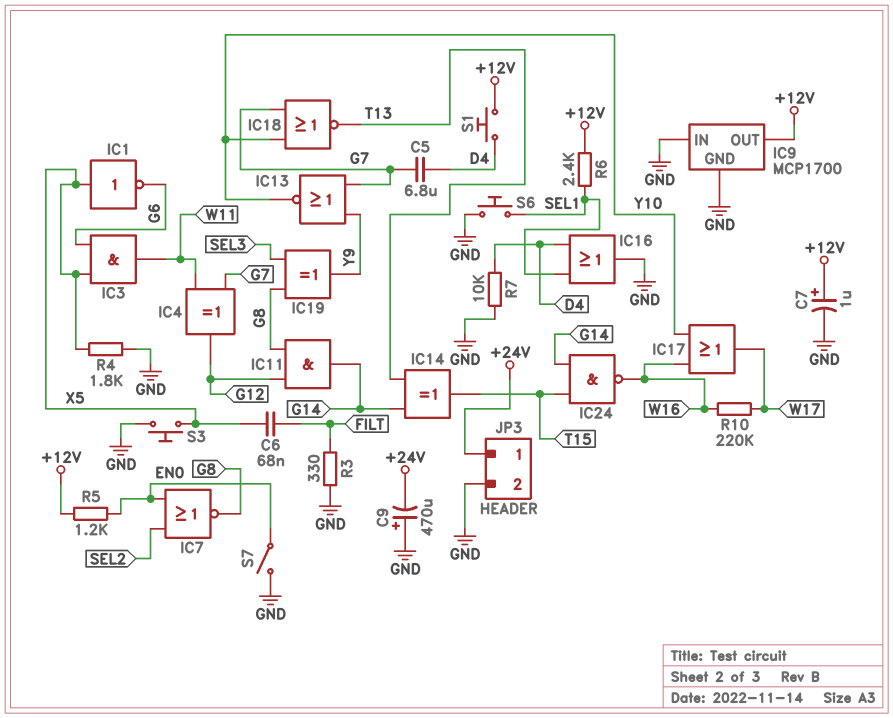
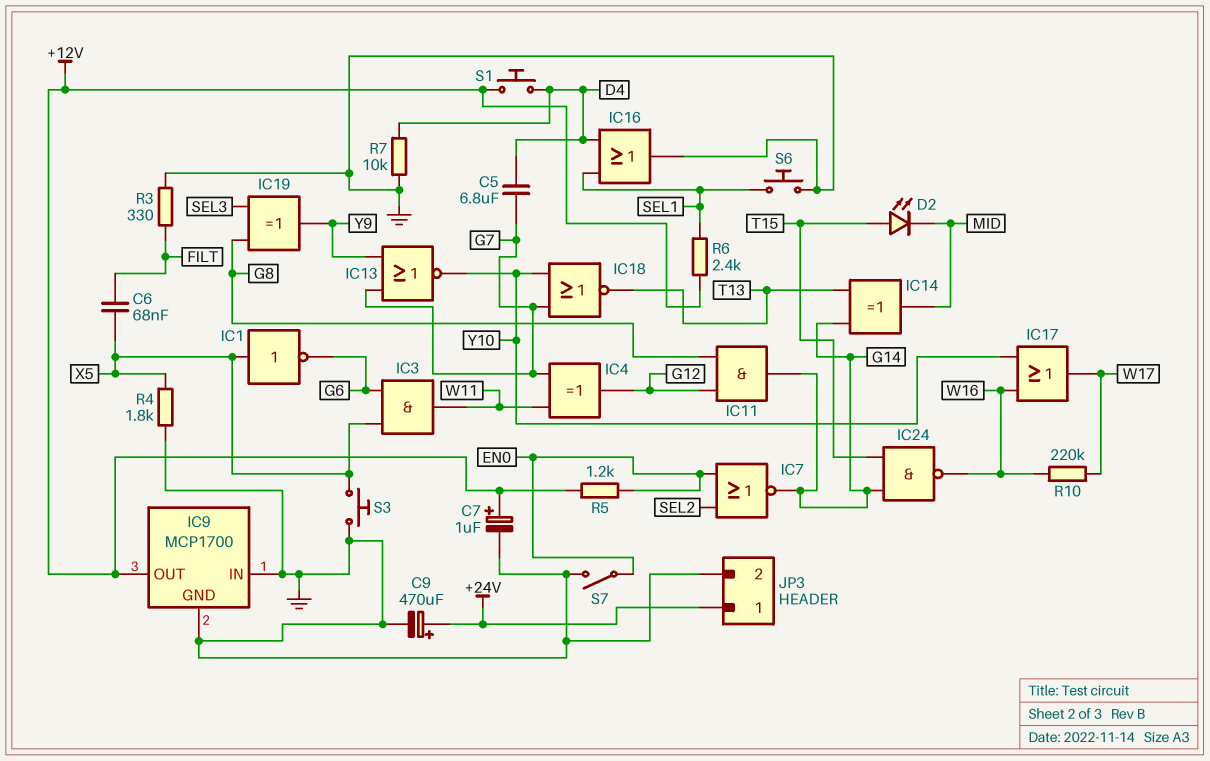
C9: 470uF (plus GND, minus +24V) -> 470uF (plus +24V, minus GND)
D2: none -> LED (A T15, K MID)
IC7: NOR (in EN0, in SEL2, out G8) -> NOR (in EN0, in SEL2, out G14)
IC14: XOR (in G14, in T13, out T15) -> XOR (in G14, in T13, out MID)

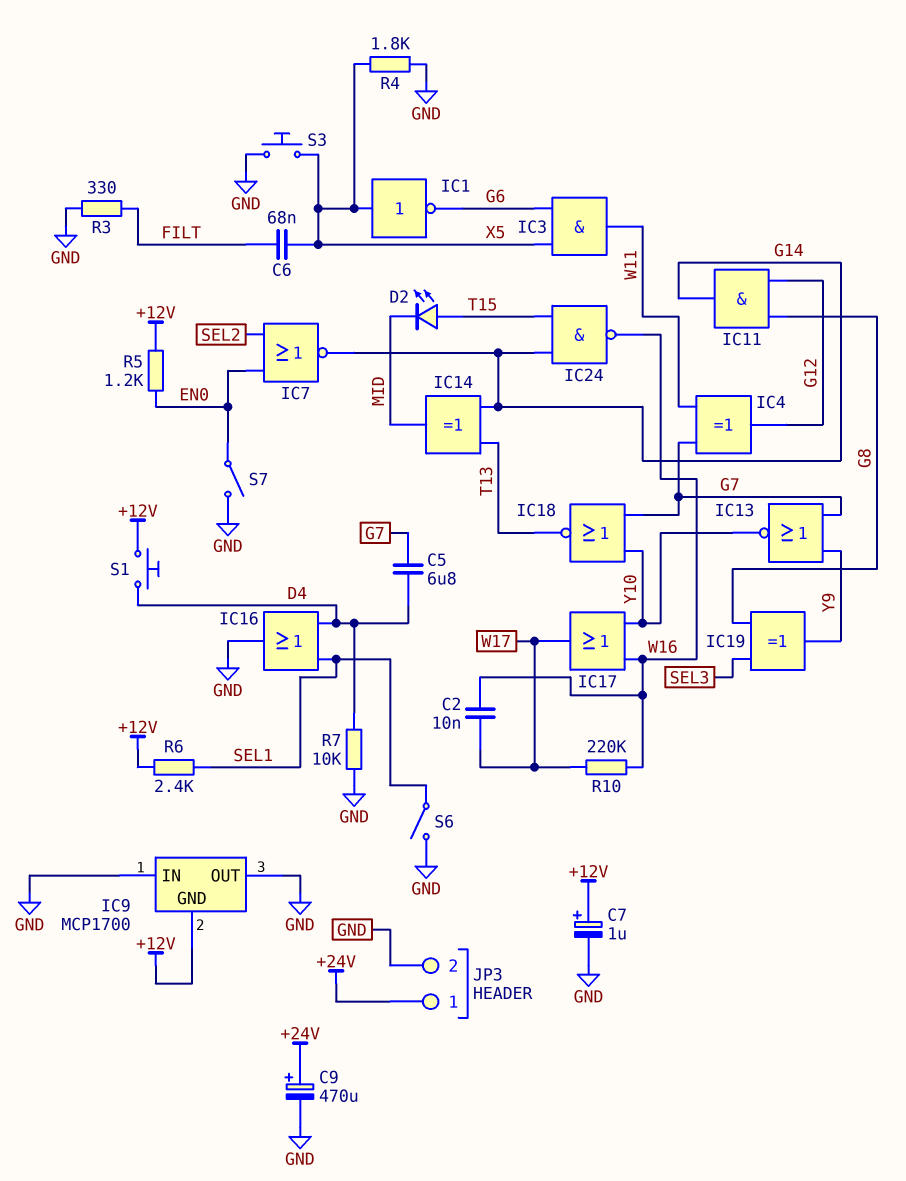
C2: none -> 10nF (W16, W17)
IC9 pin GND: GND -> +12V
IC9 pin OUT: +12V -> GND
S6: button (GND, SEL1) -> switch (GND, SEL1)

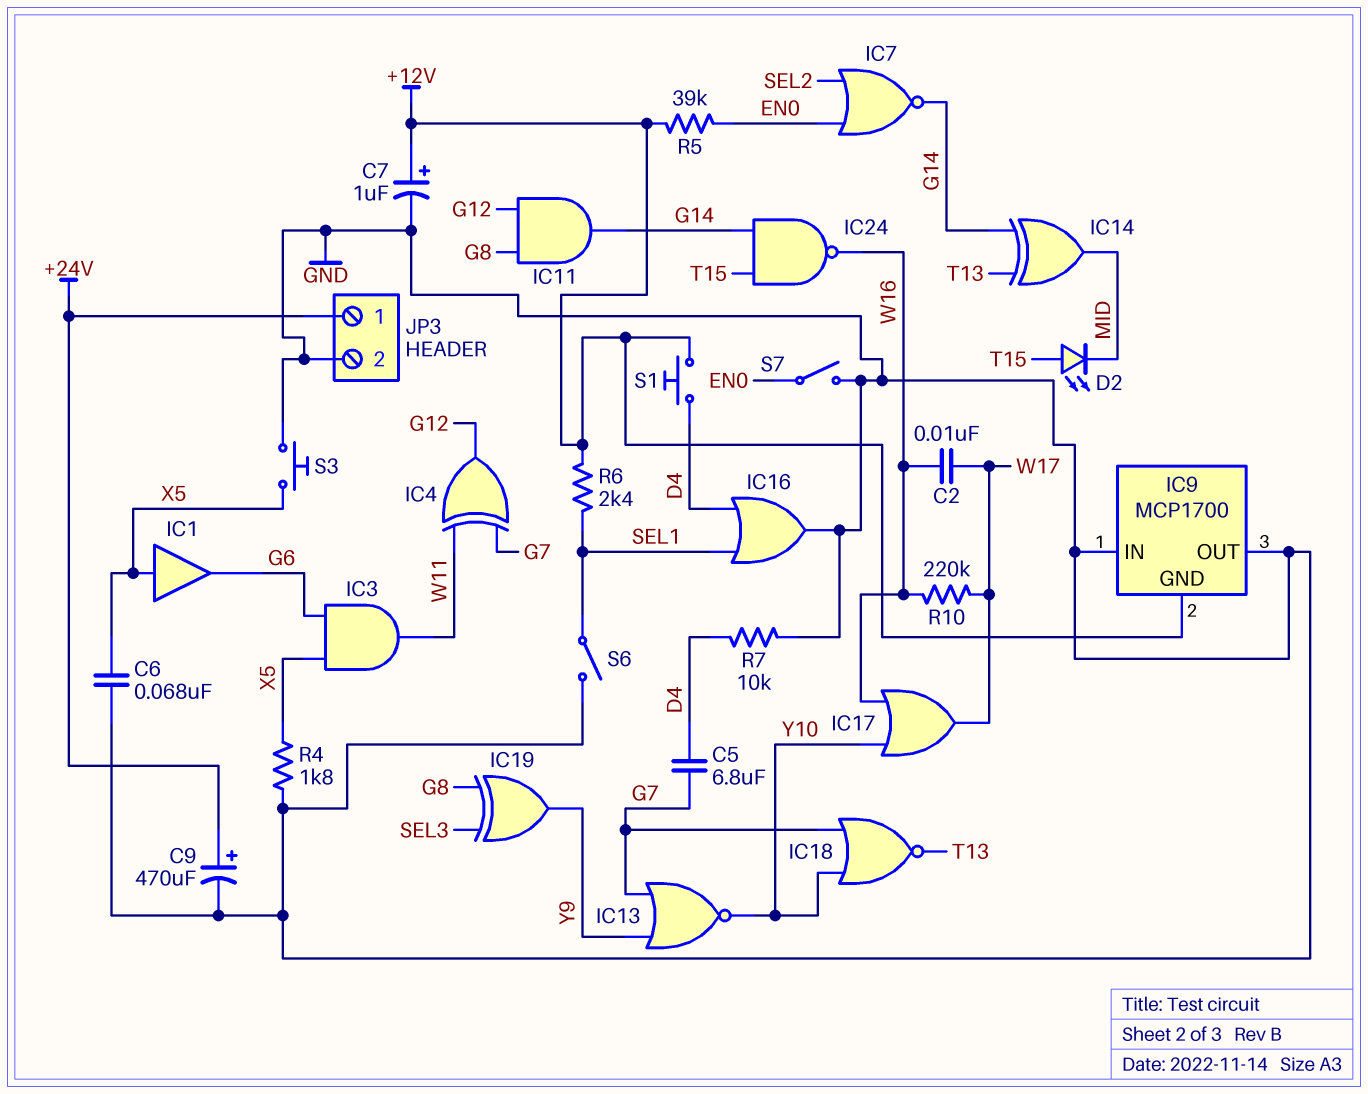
C6: 68nF (FILT, X5) -> 68nF (GND, X5)
IC1: NOT (in X5, out G6) -> buffer (in X5, out G6)
R3: 330 (FILT, GND) -> none
R5: 1.2k (+12V, EN0) -> 39k (+12V, EN0)

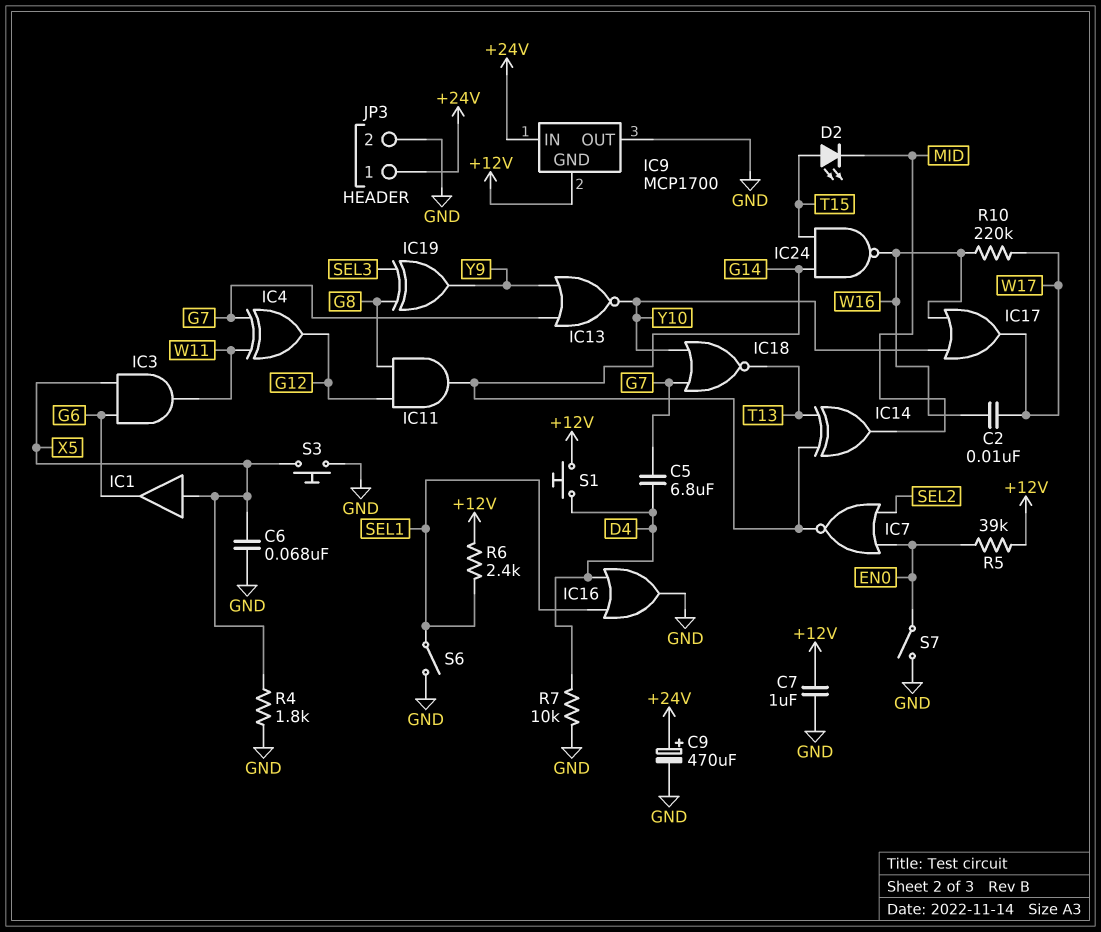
C7: 1uF (plus +12V, minus GND) -> 1uF (+12V, GND)
IC9 pin IN: GND -> +24V

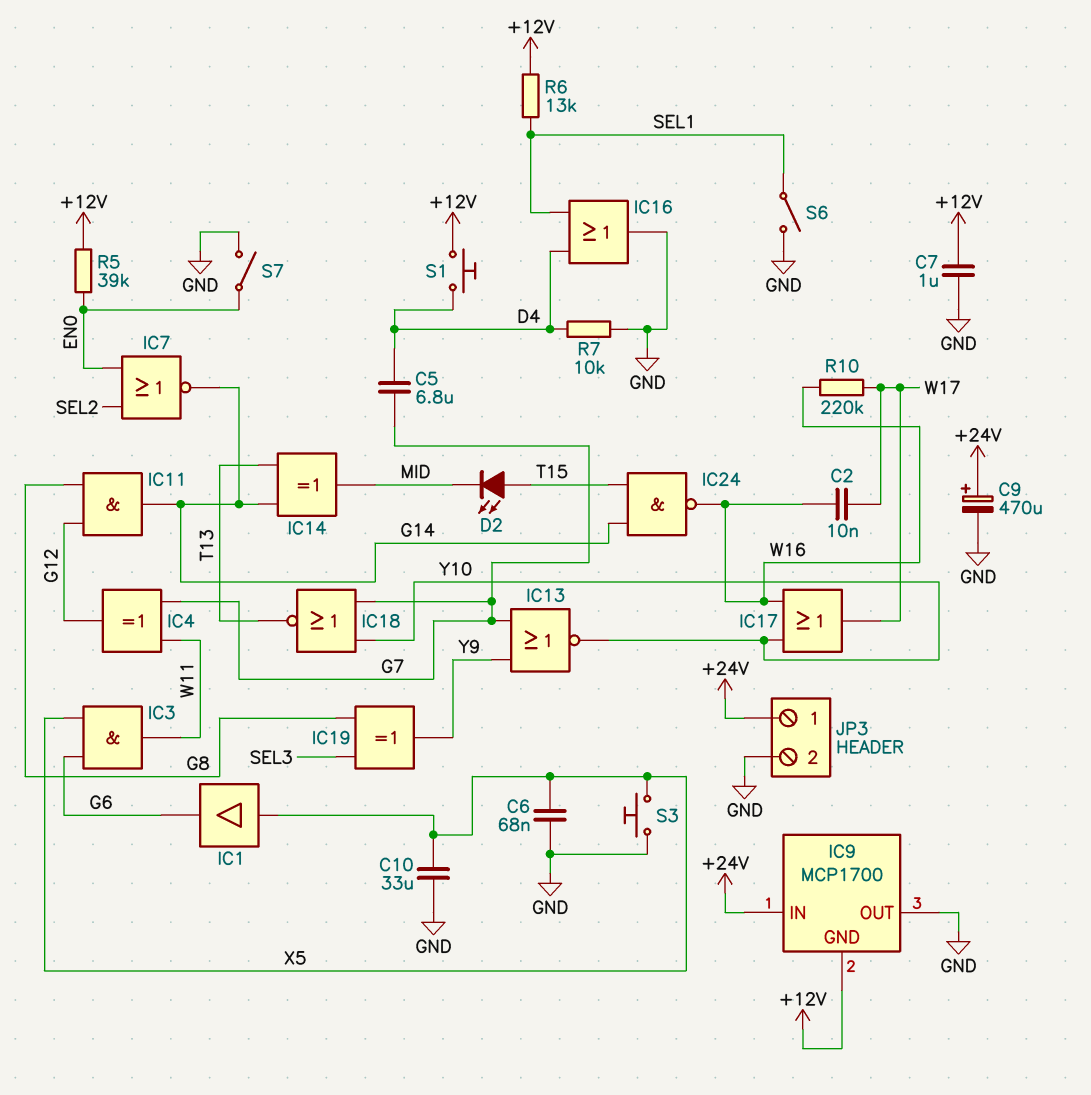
C10: none -> 33uF (GND, X5)
R4: 1.8k (GND, X5) -> none
R6: 2.4k (+12V, SEL1) -> 13k (+12V, SEL1)

